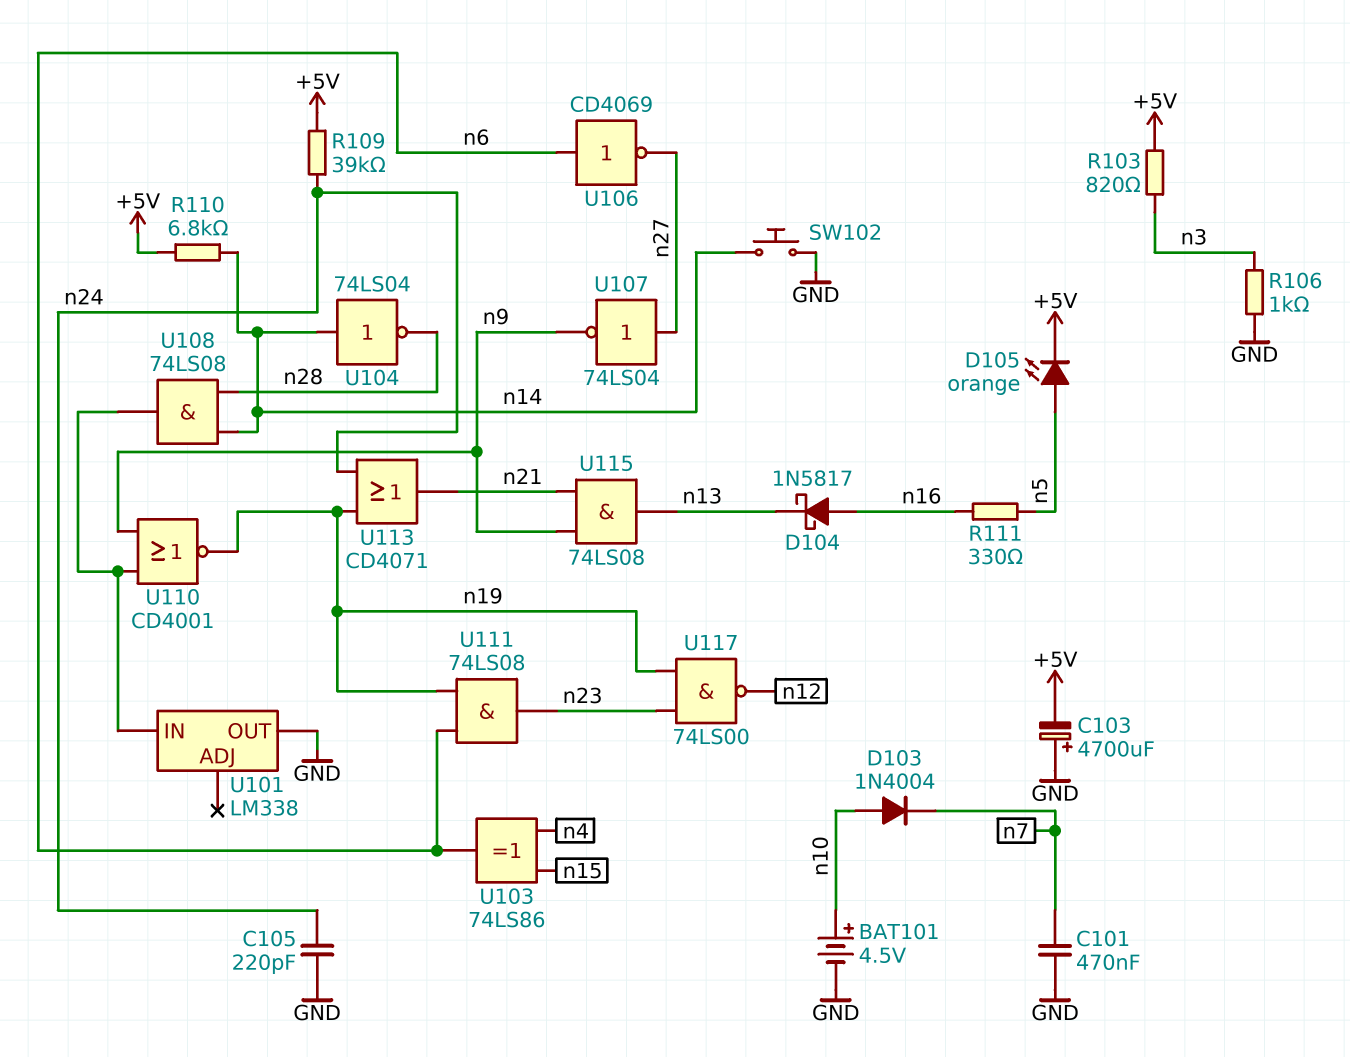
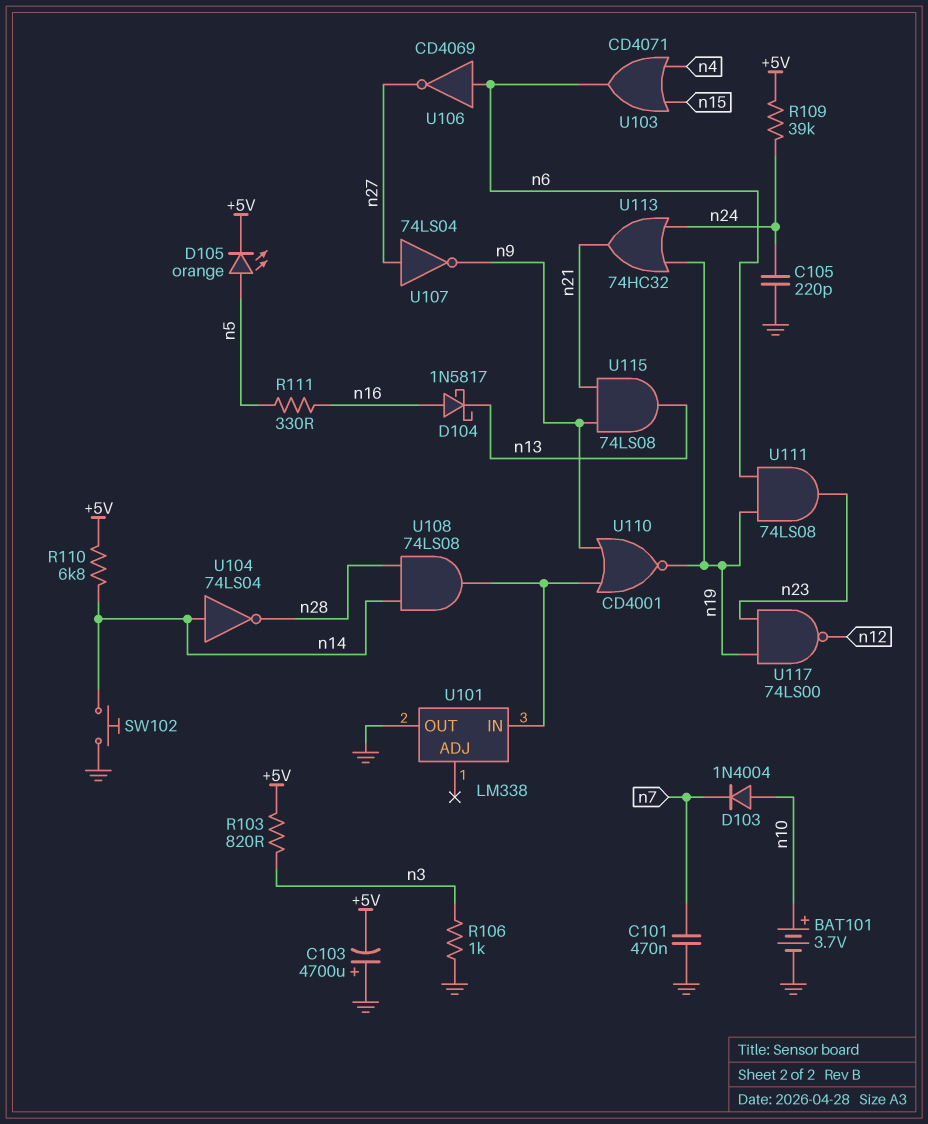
BAT101: 4.5V (plus n10, minus GND) -> 3.7V (plus n10, minus GND)
U103: XOR 74LS86 (in n4, in n15, out n6) -> OR CD4071 (in n4, in n15, out n6)
U113: OR CD4071 (in n19, in n24, out n21) -> OR 74HC32 (in n19, in n24, out n21)

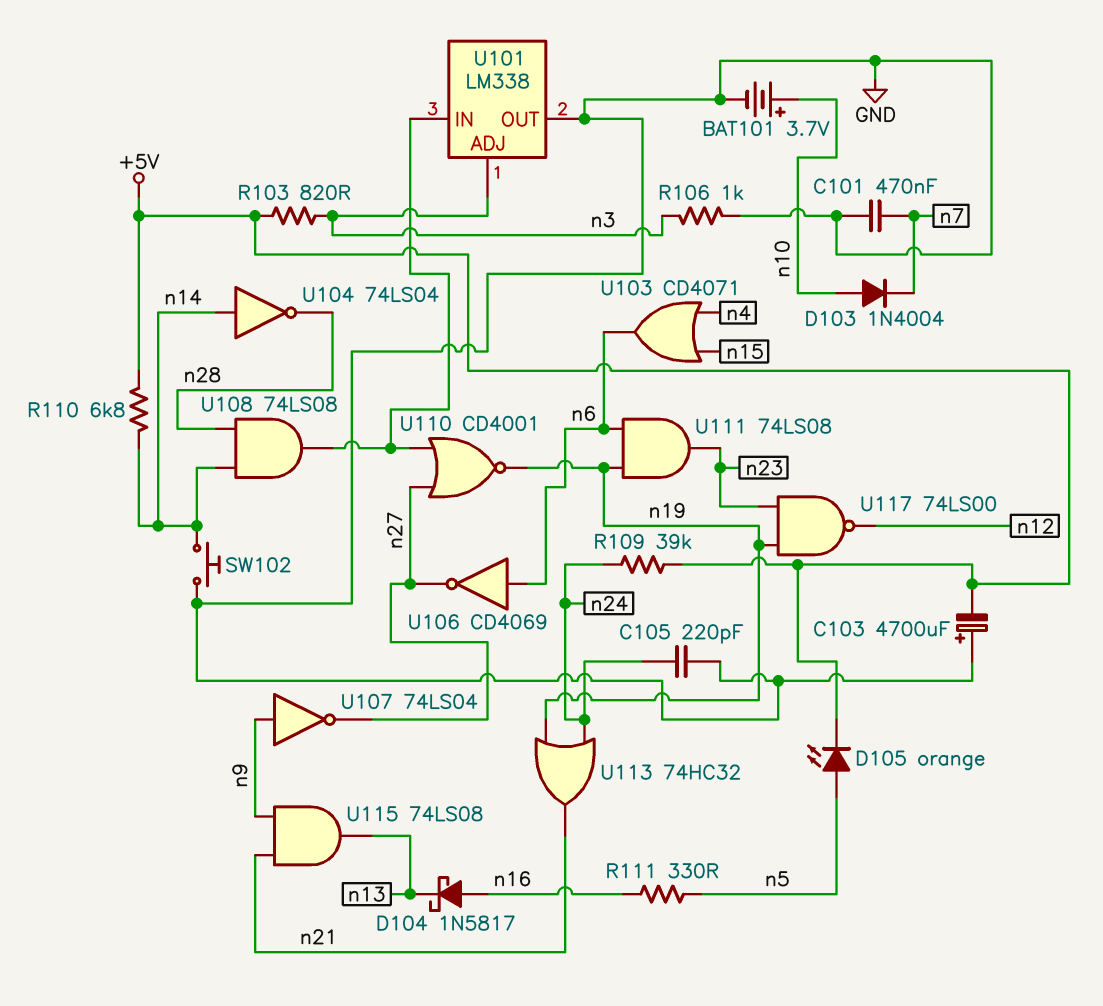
U101 pin ADJ: none -> n3
U107: NOT 74LS04 (in n27, out n9) -> NOT 74LS04 (in n9, out n27)
U110: NOR CD4001 (in U101/IN, in n9, out n19) -> NOR CD4001 (in U101/IN, in n27, out n19)

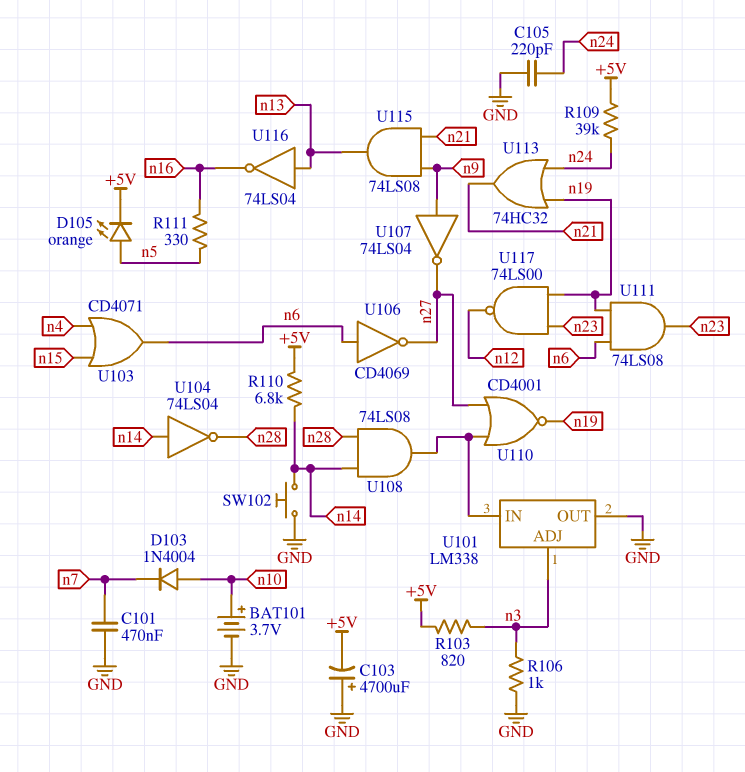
D104: schottky 1N5817 (A n16, K n13) -> none
U116: none -> NOT 74LS04 (in n13, out n16)

